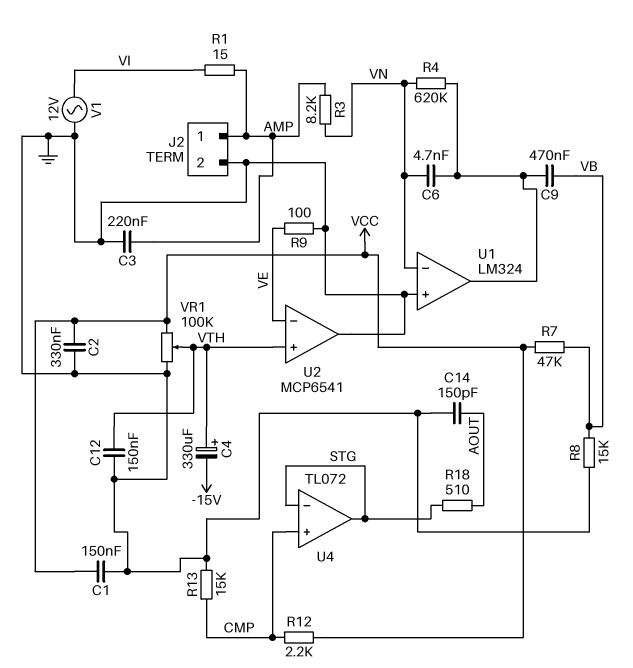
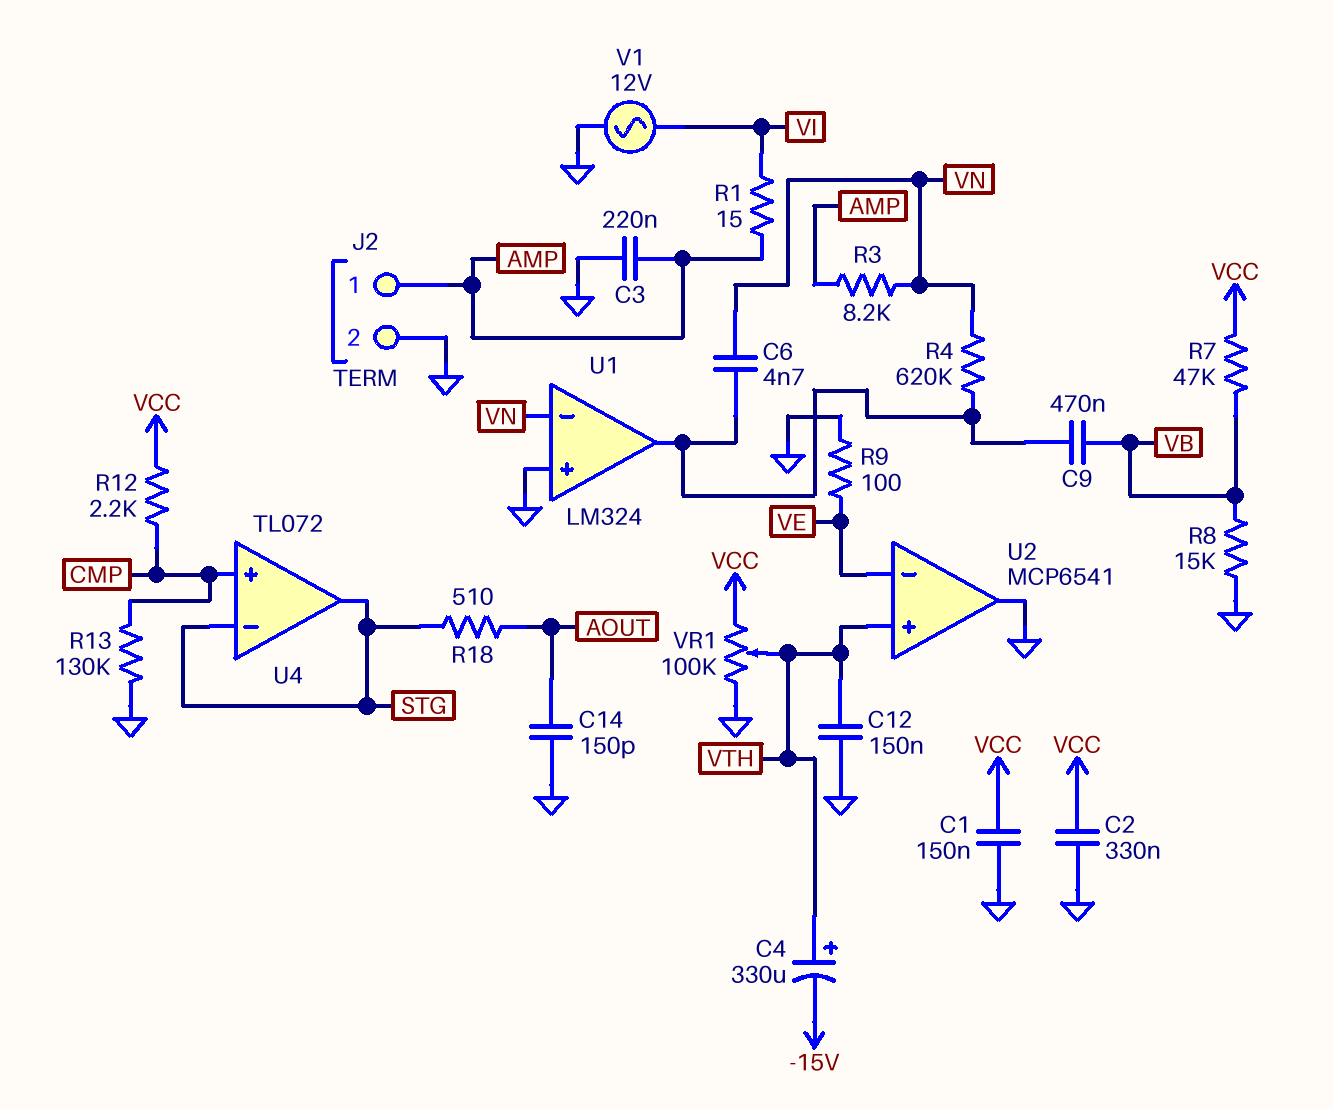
R13: 15k (CMP, GND) -> 130k (CMP, GND)

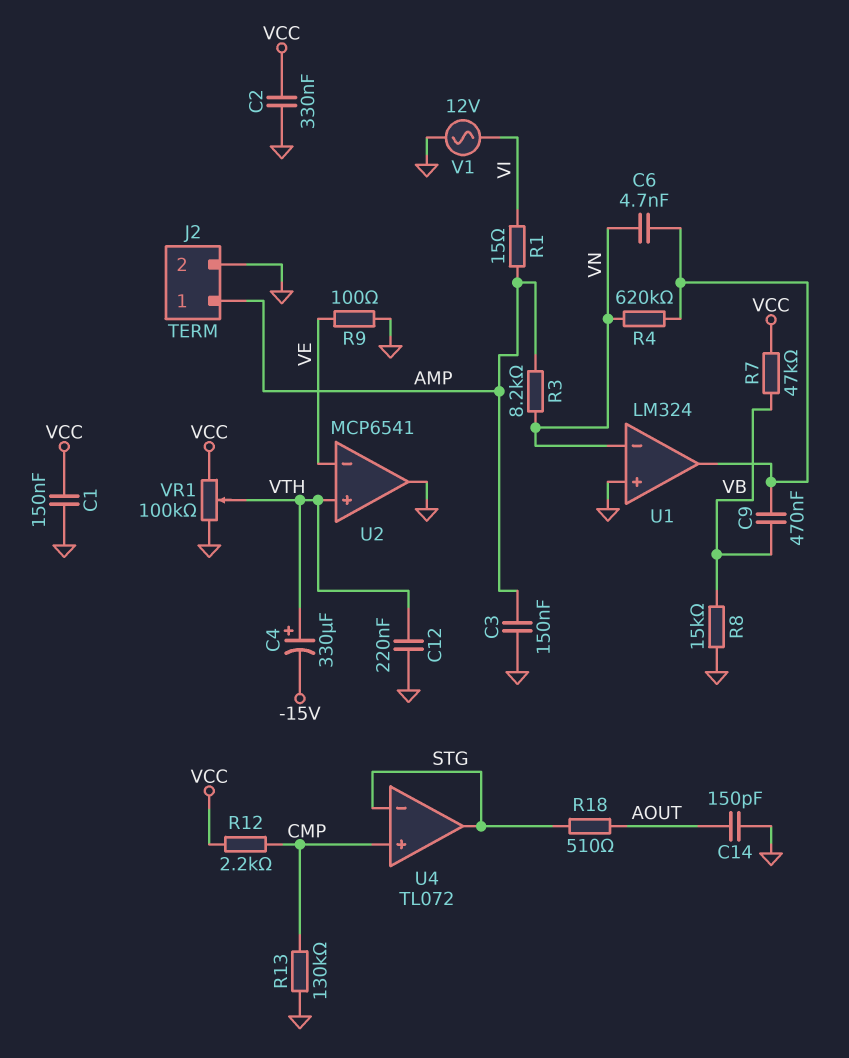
C3: 220nF (AMP, GND) -> 150nF (AMP, GND)
C12: 150nF (GND, VTH) -> 220nF (GND, VTH)

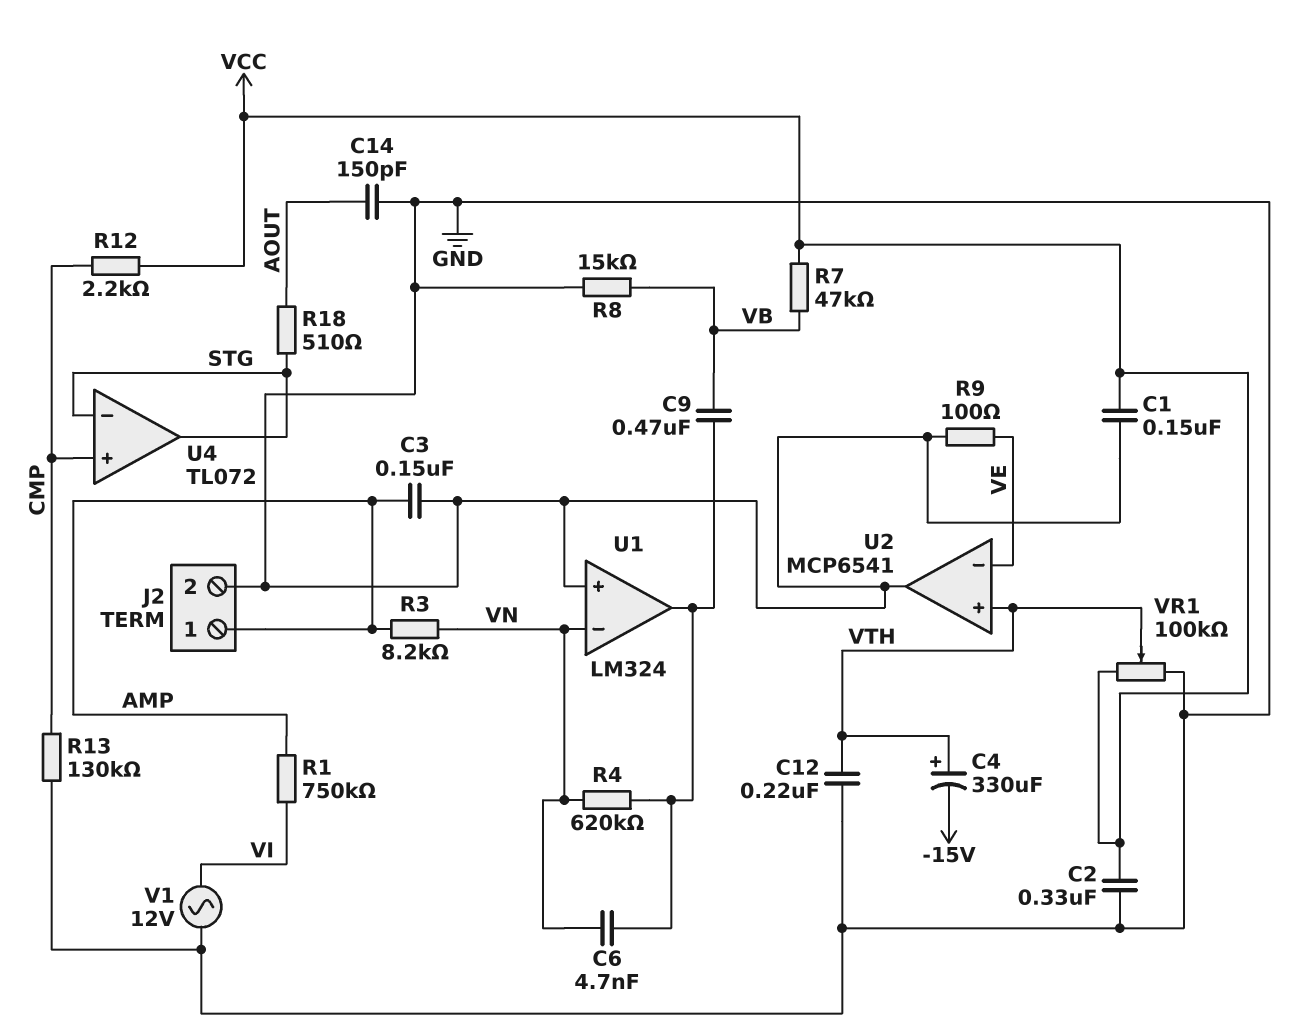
R1: 15 (AMP, VI) -> 750k (AMP, VI)

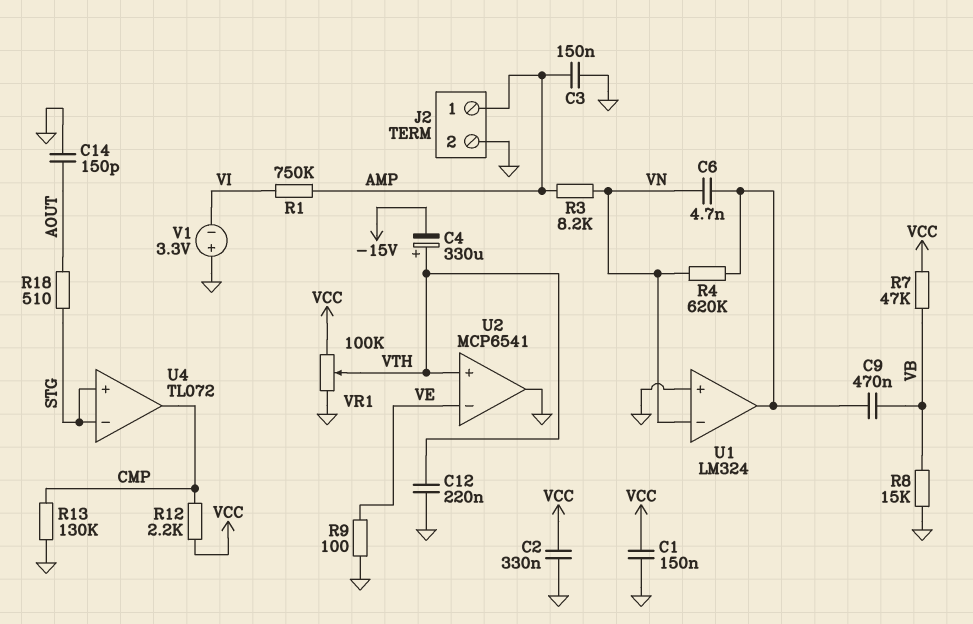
U4 pin in+: CMP -> STG
U4 pin out: STG -> CMP
V1: AC 12V (GND, VI) -> 3.3V (plus GND, minus VI)

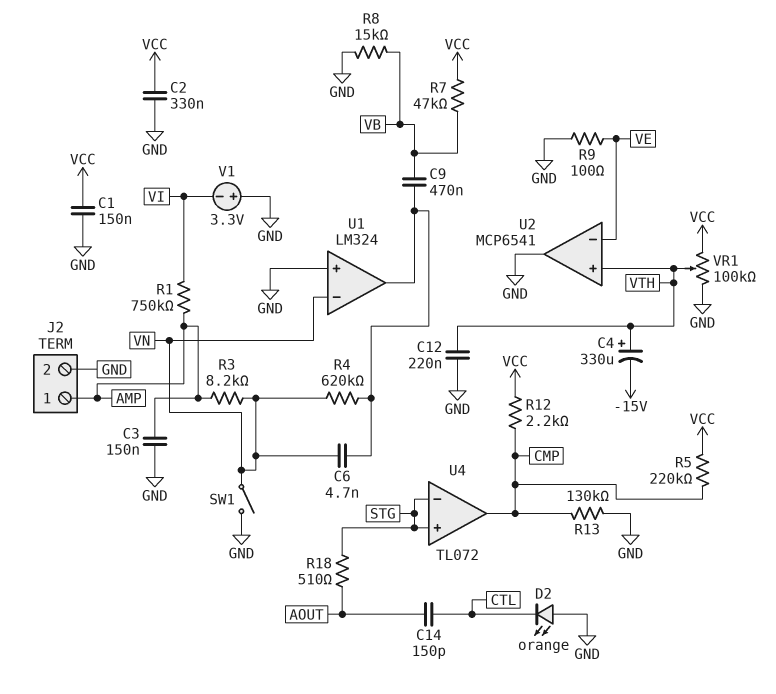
C14: 150pF (AOUT, GND) -> 150pF (AOUT, CTL)
D2: none -> LED orange (A GND, K CTL)
R5: none -> 220k (CMP, VCC)
SW1: none -> switch (GND, VN)

